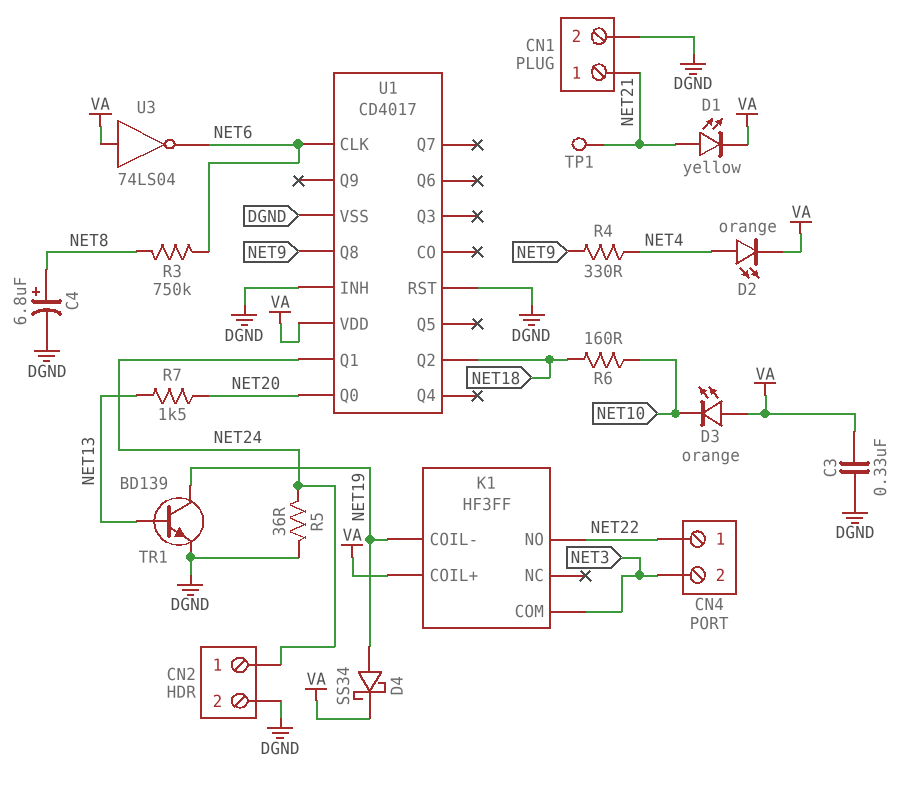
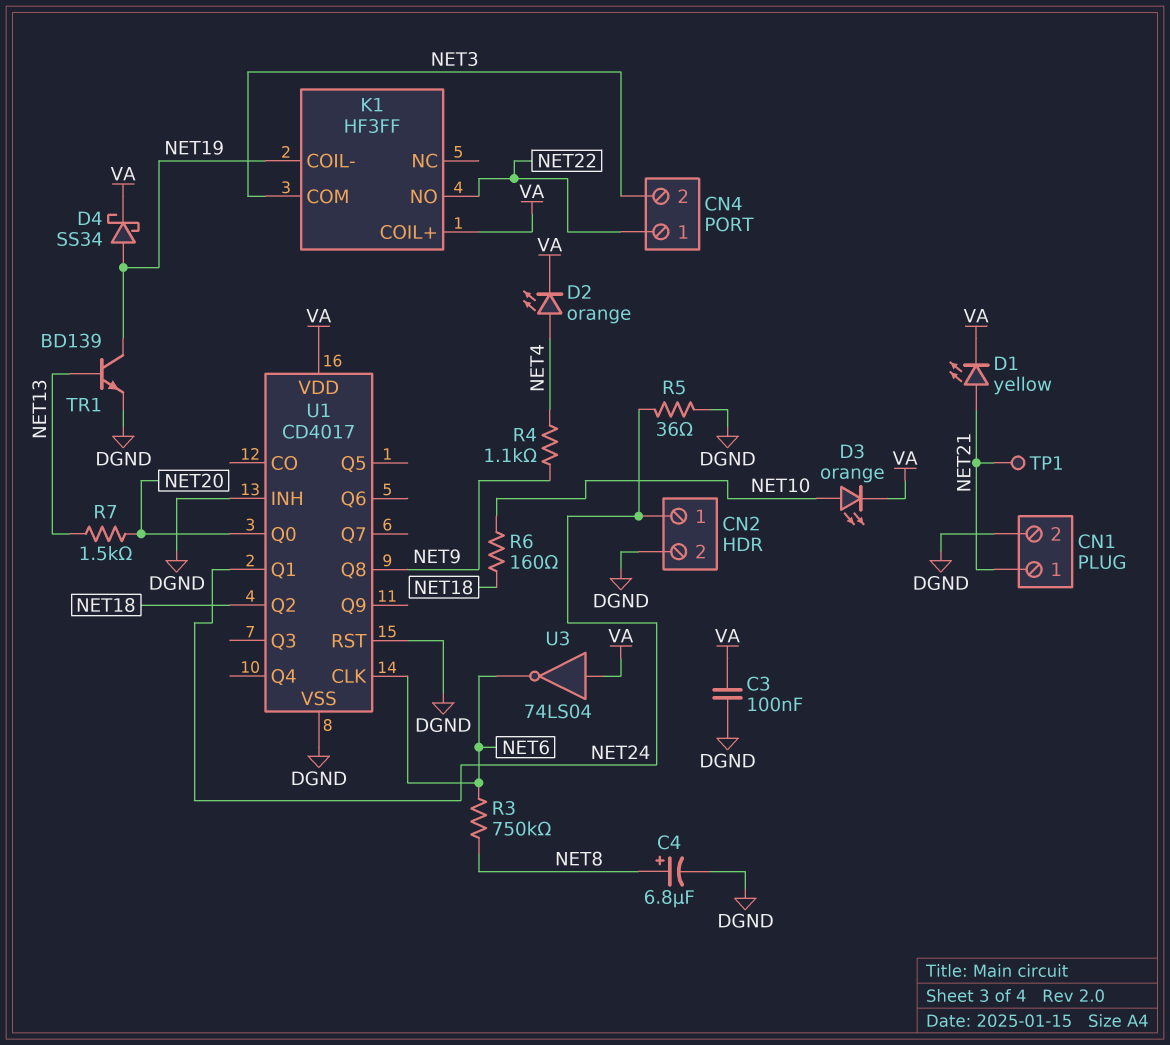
C3: 330nF (DGND, VA) -> 100nF (DGND, VA)
D3: LED orange (A VA, K NET10) -> LED orange (A NET10, K VA)
R4: 330 (NET4, NET9) -> 1.1k (NET4, NET9)

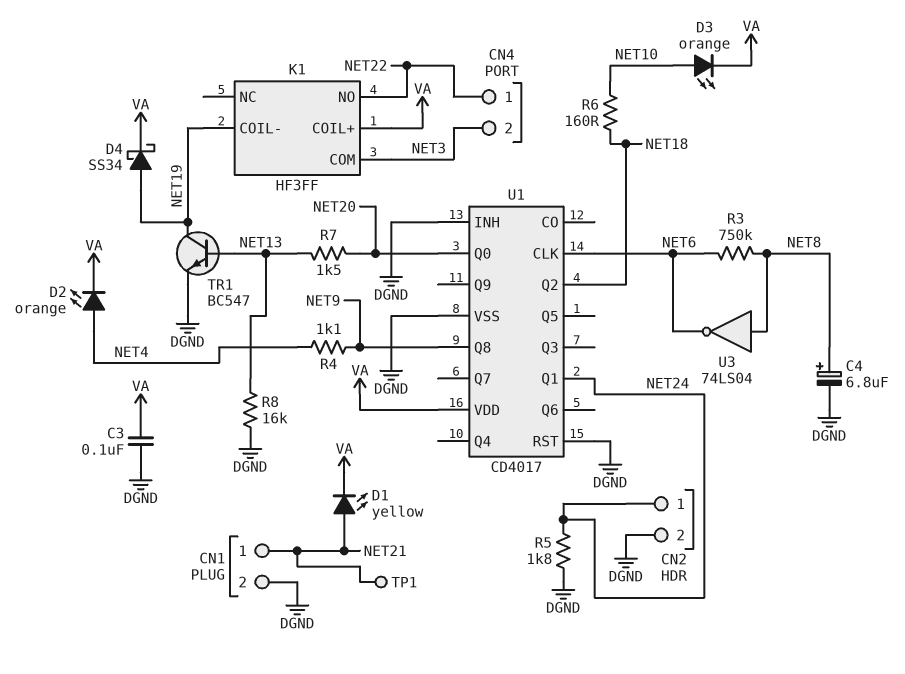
R5: 36 (DGND, NET24) -> 1.8k (DGND, NET24)
R8: none -> 16k (DGND, NET13)
TR1: NPN BD139 (B NET13, C NET19, E DGND) -> NPN BC547 (B NET13, C NET19, E DGND)
U3: NOT 74LS04 (in VA, out NET6) -> NOT 74LS04 (in NET8, out NET6)

